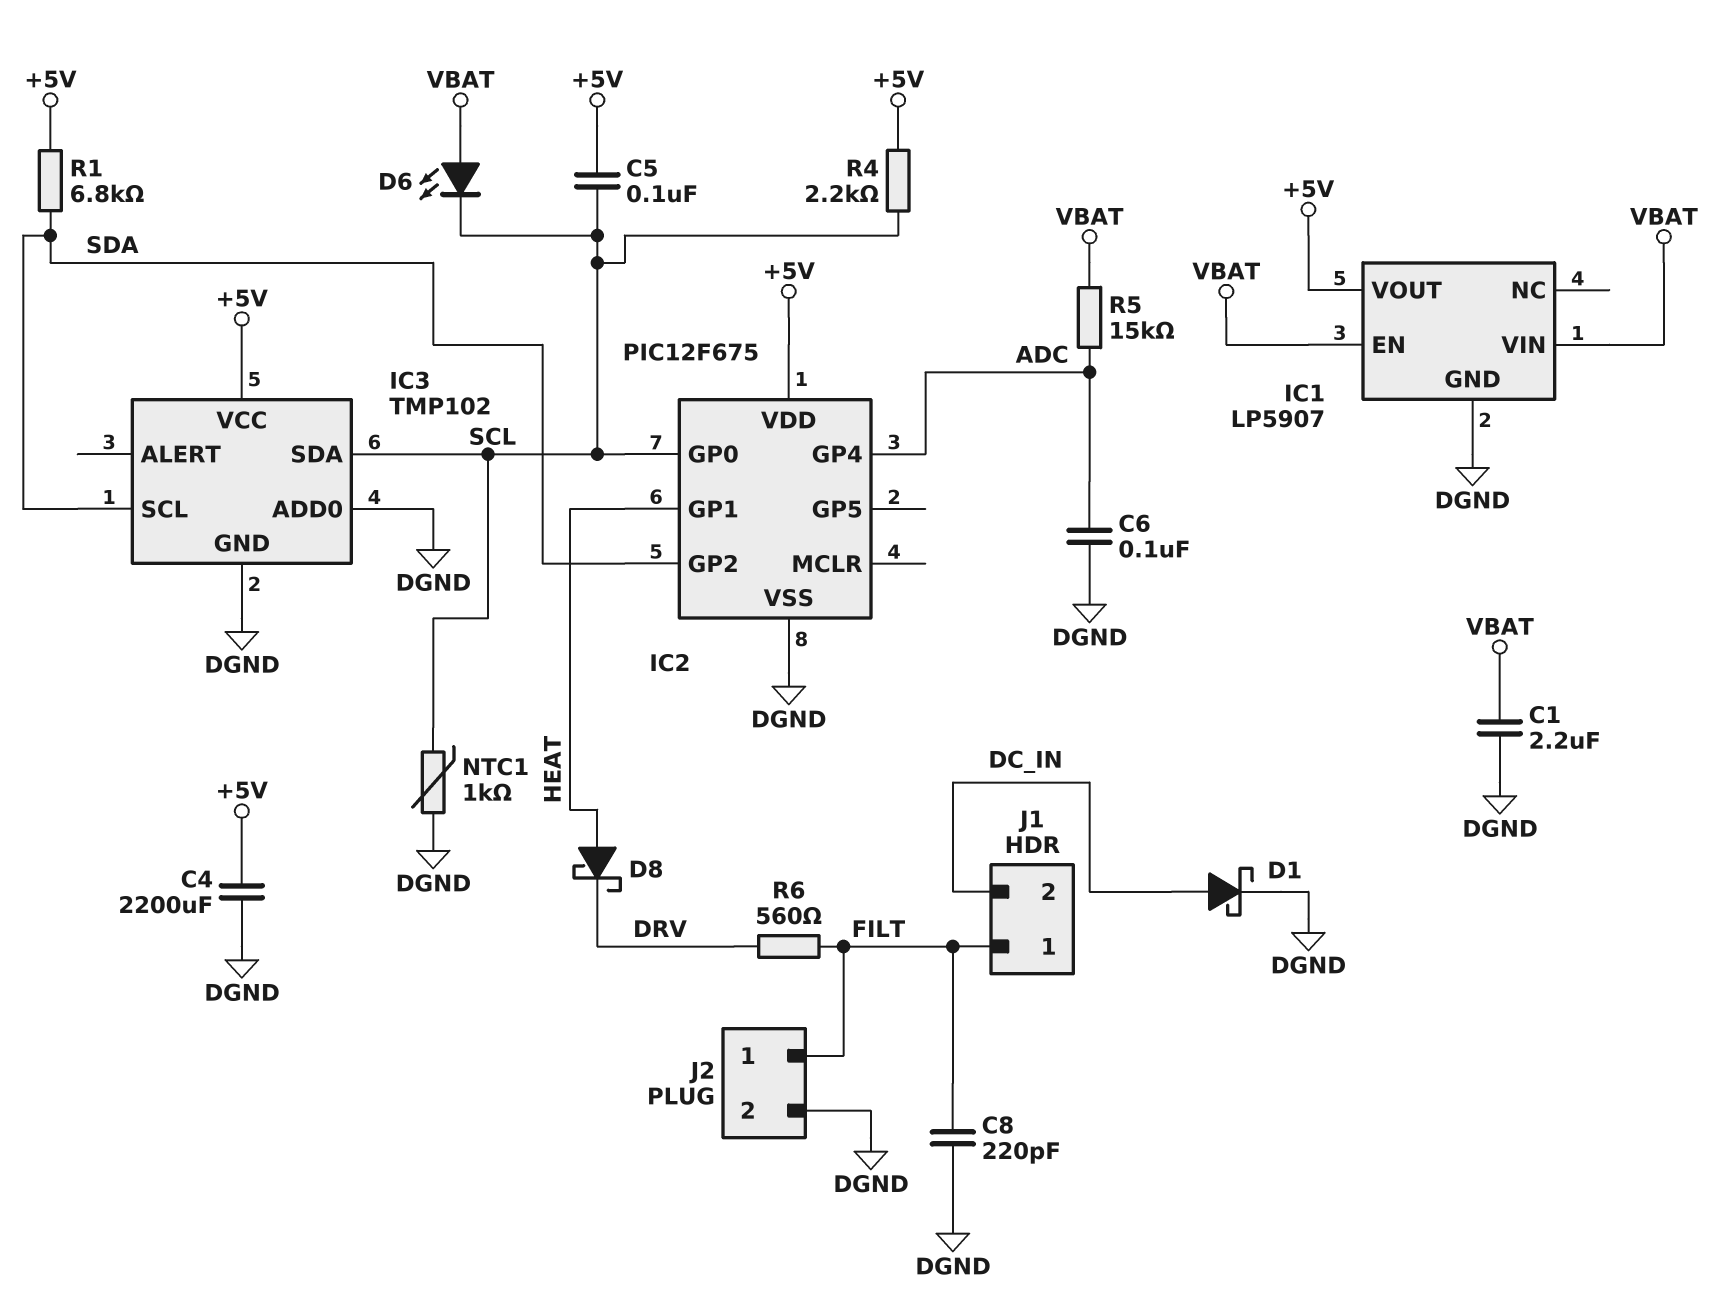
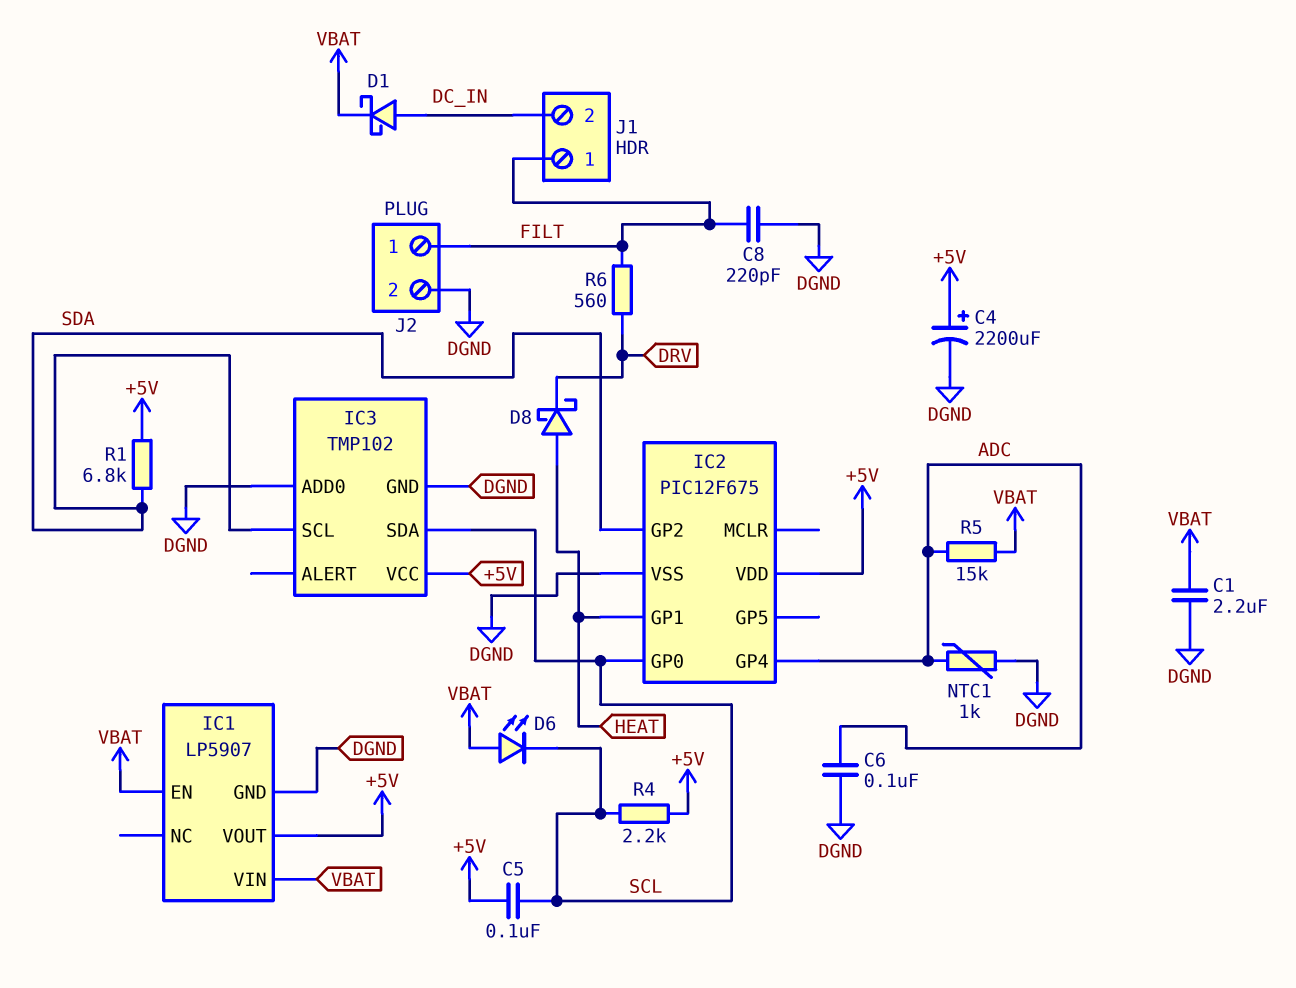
C4: 2200uF (+5V, DGND) -> 2200uF (plus +5V, minus DGND)
D1: schottky (A DC_IN, K DGND) -> schottky (A DC_IN, K VBAT)
NTC1: 1k (DGND, SCL) -> 1k (ADC, DGND)

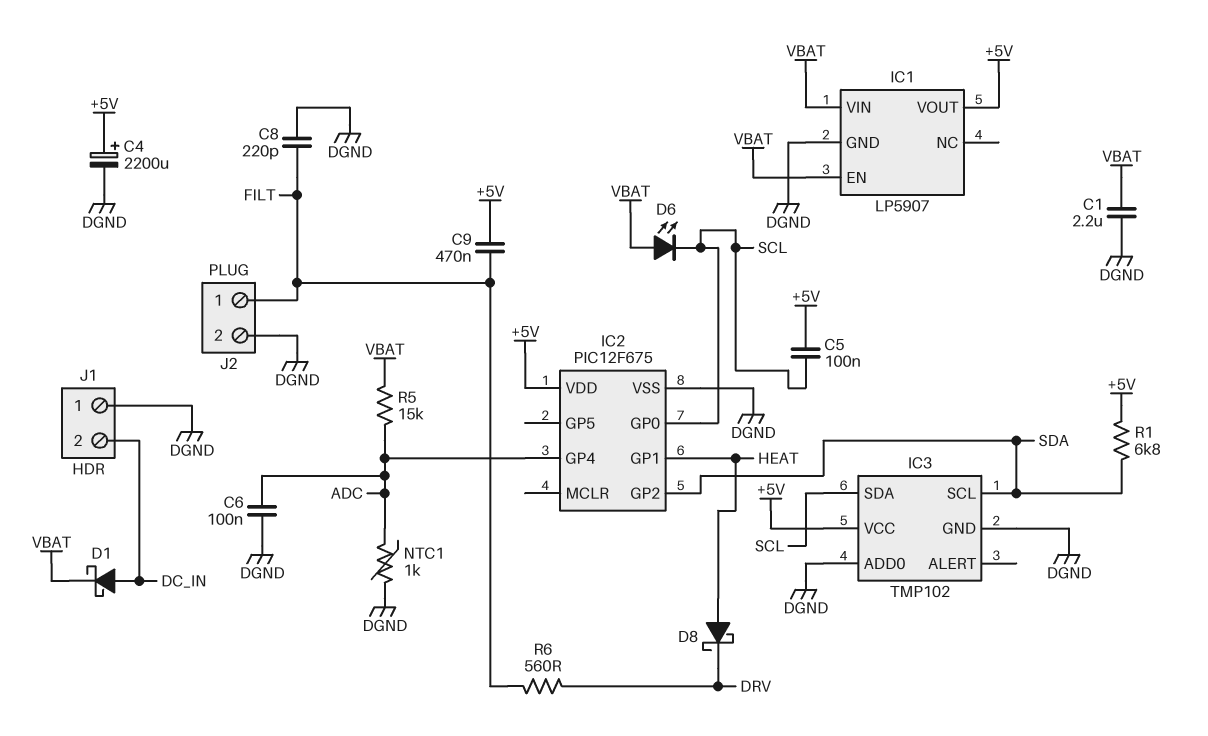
C9: none -> 470nF (+5V, FILT)
J1 pin 1: FILT -> DGND
R4: 2.2k (+5V, SCL) -> none

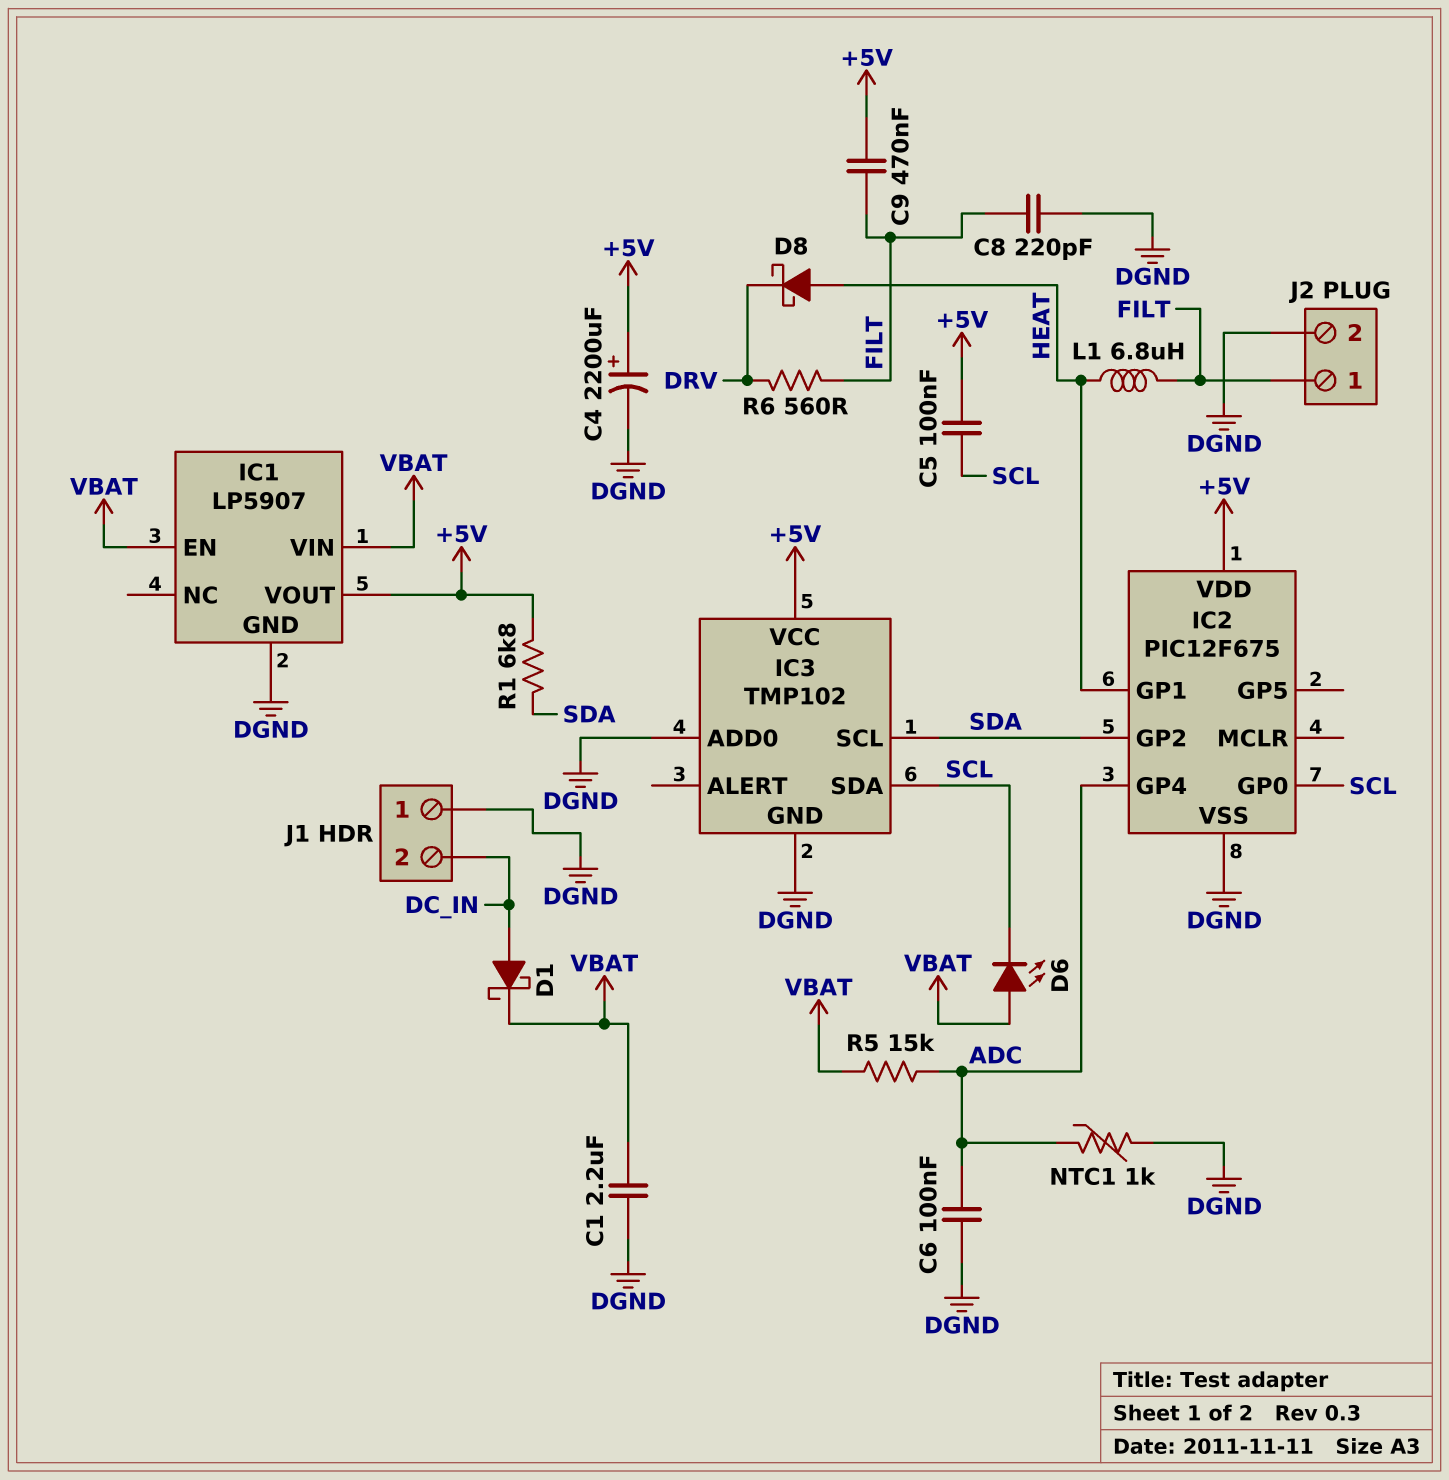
L1: none -> 6.8uH (FILT, HEAT)

